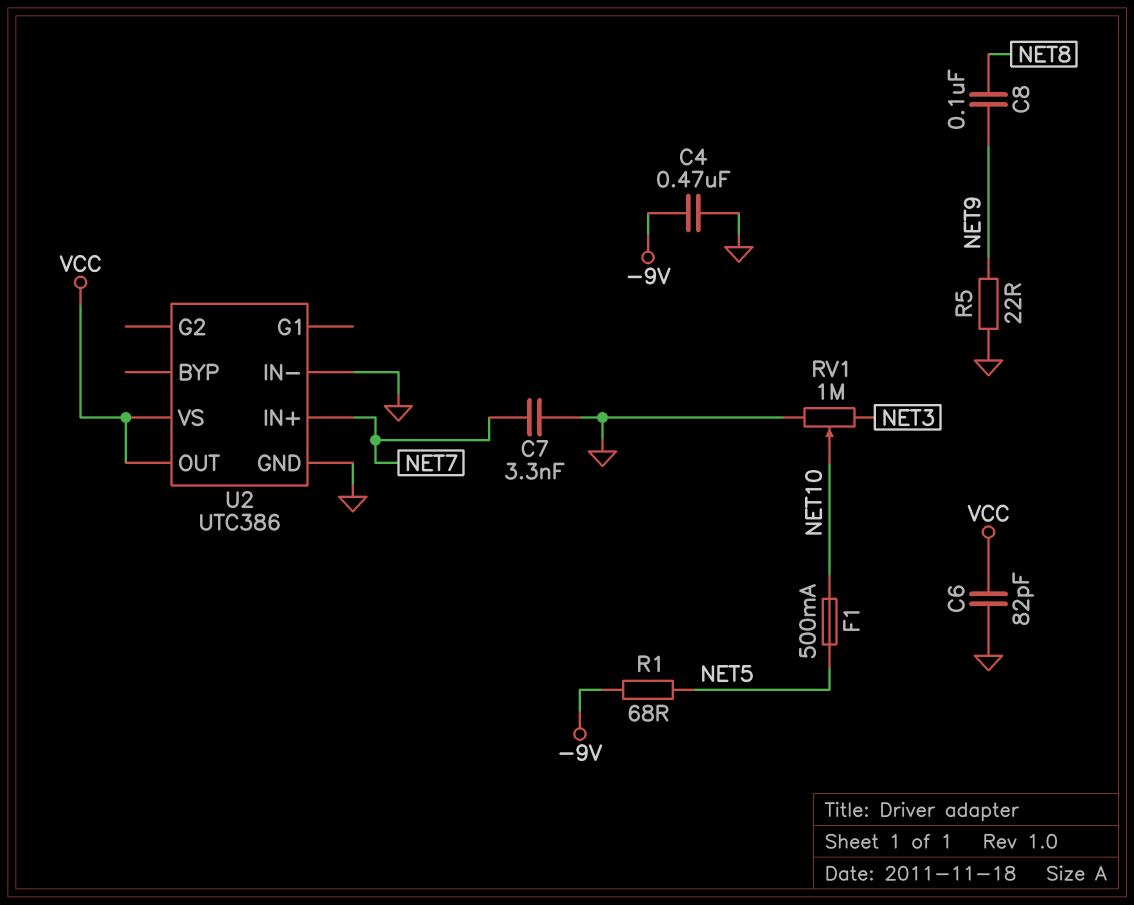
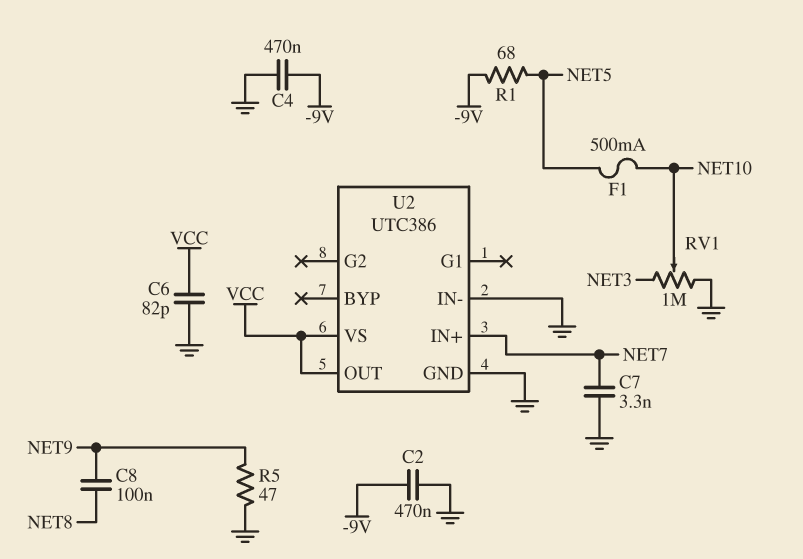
C2: none -> 470nF (-9V, GND)
R5: 22 (GND, NET9) -> 47 (GND, NET9)

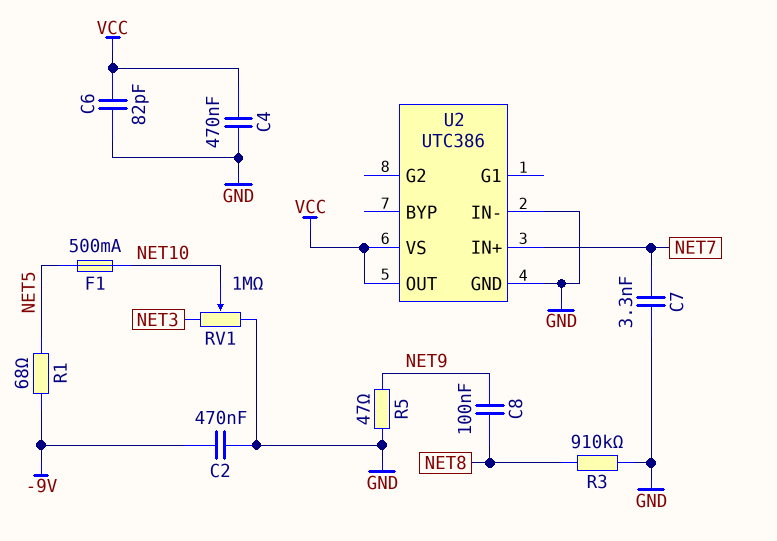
C4: 470nF (-9V, GND) -> 470nF (GND, VCC)
R3: none -> 910k (GND, NET8)

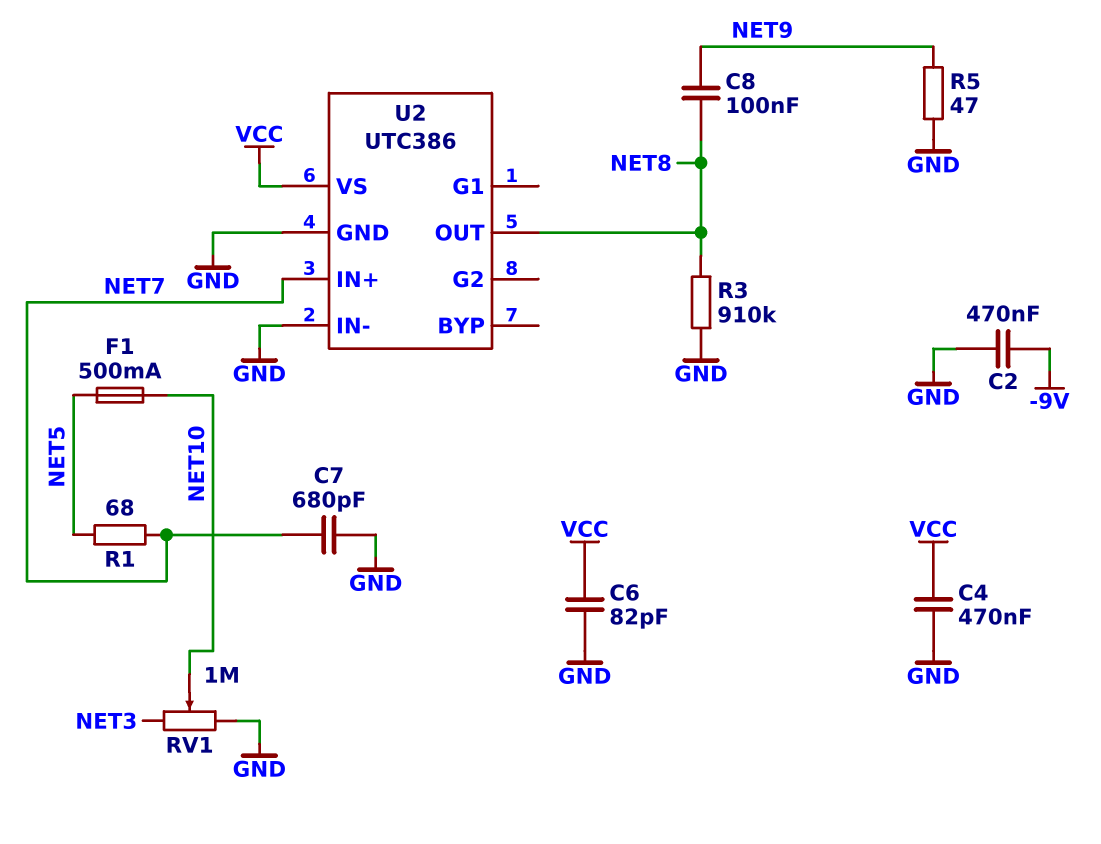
C7: 3.3nF (GND, NET7) -> 680pF (GND, NET7)
R1: 68 (-9V, NET5) -> 68 (NET5, NET7)
U2 pin OUT: VCC -> NET8

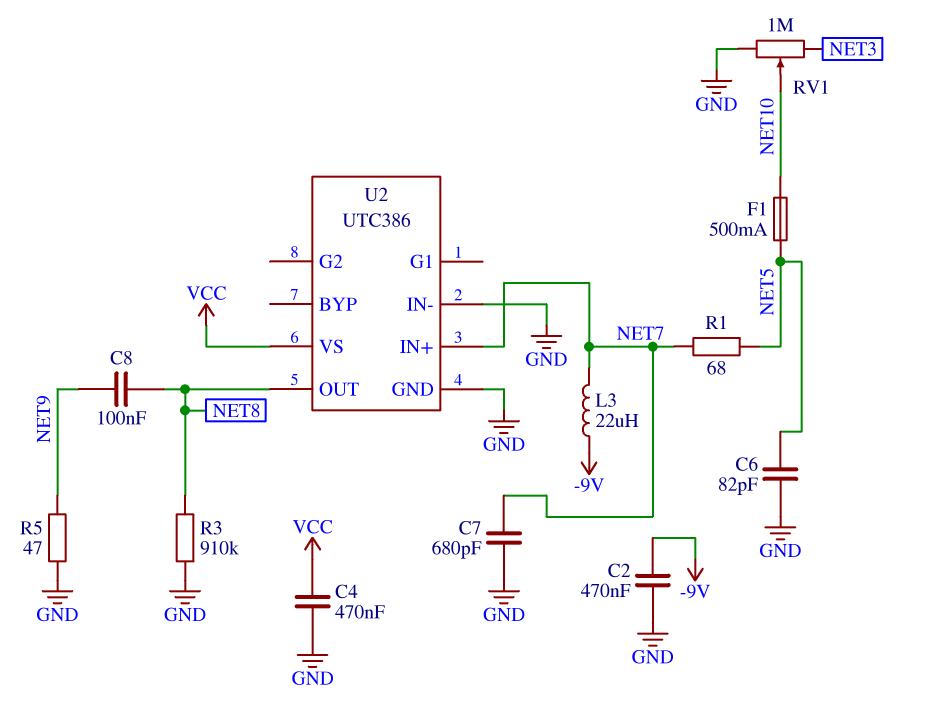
C6: 82pF (GND, VCC) -> 82pF (GND, NET5)
L3: none -> 22uH (-9V, NET7)

